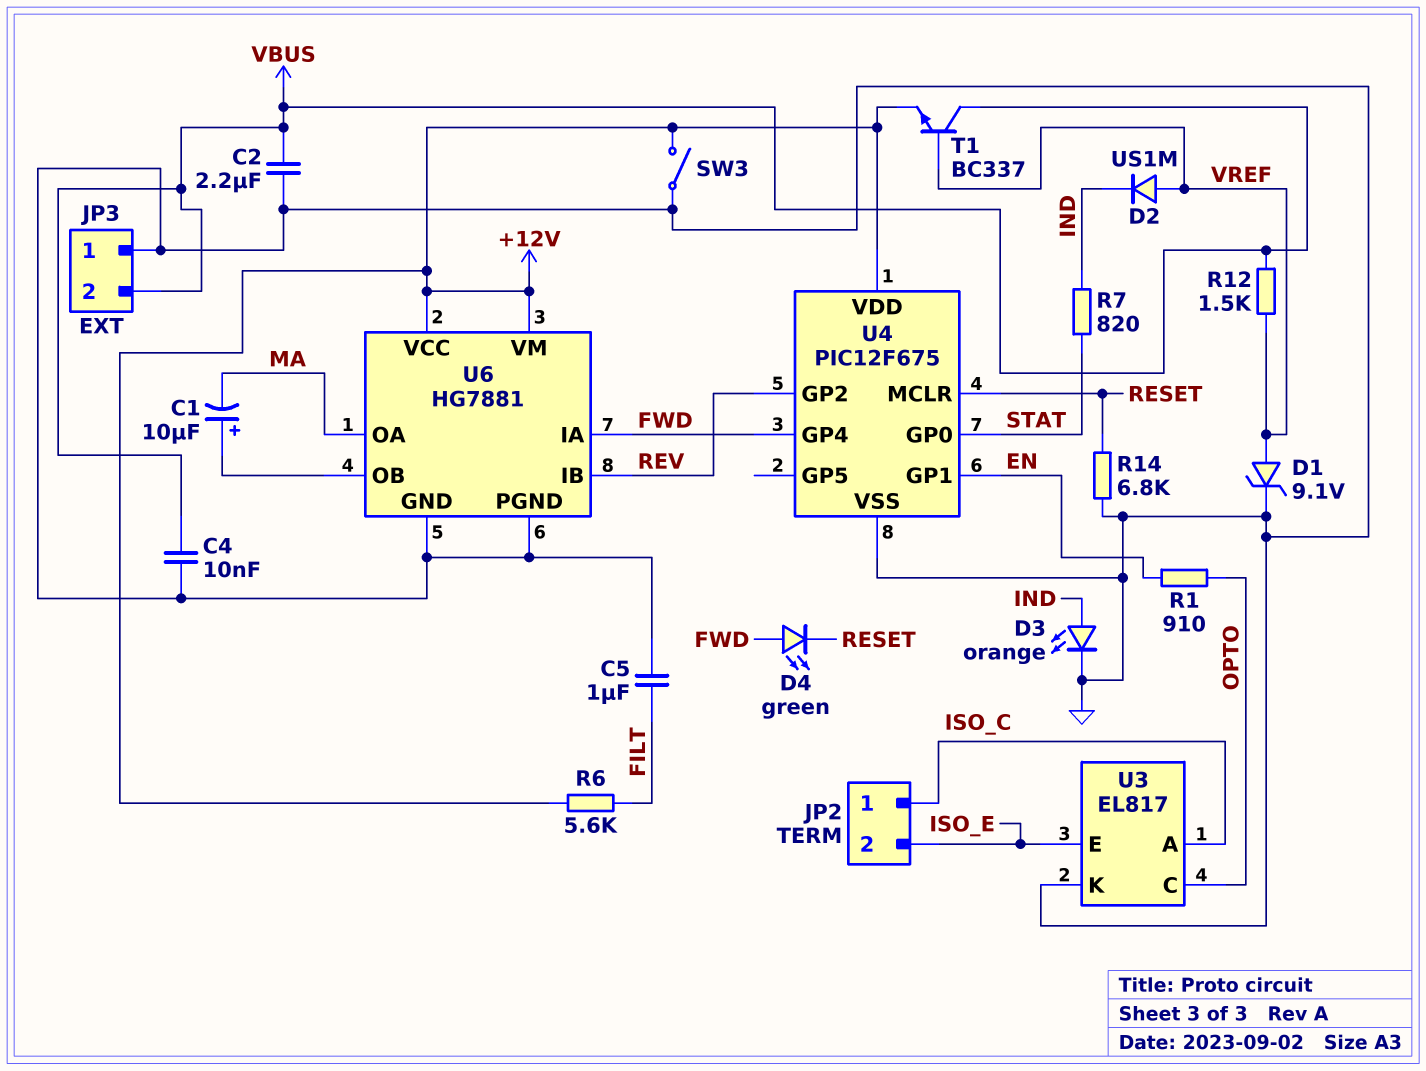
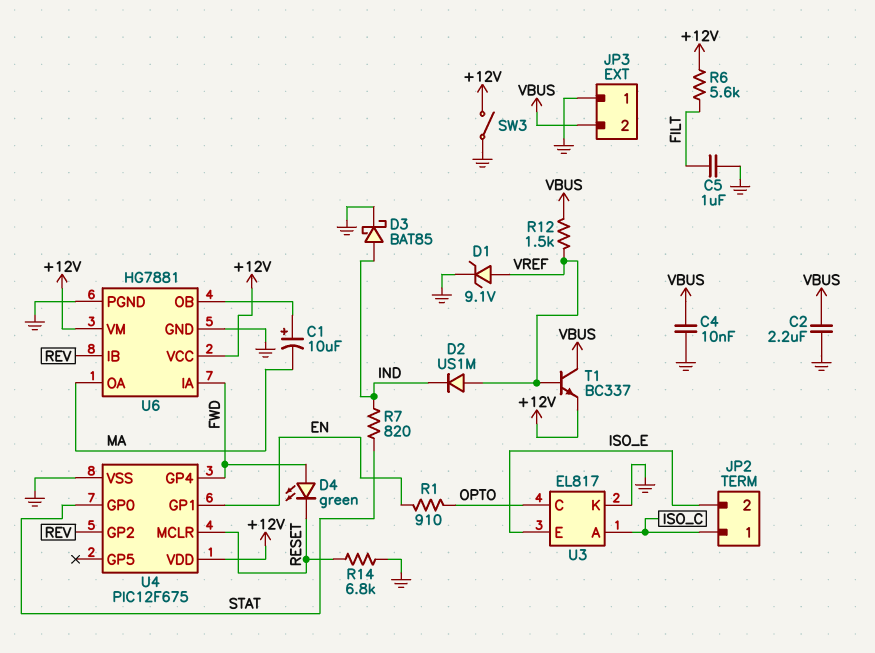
D3: LED orange (A IND, K GND) -> schottky BAT85 (A IND, K GND)

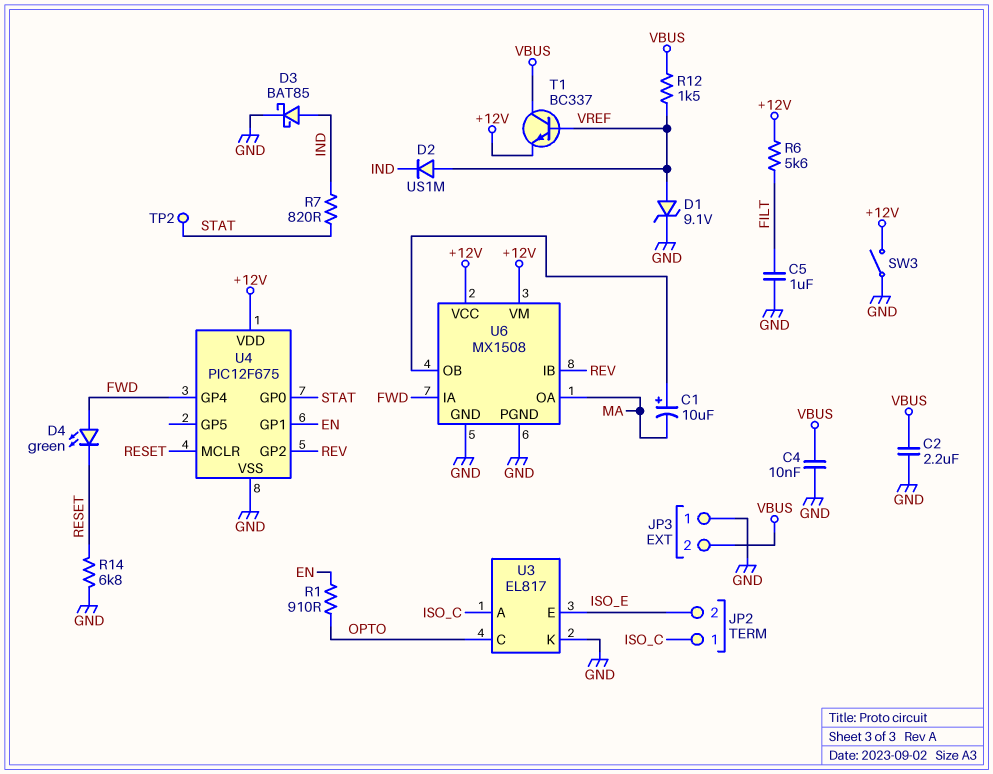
TP2: none -> test point (STAT)
U6: HG7881 -> MX1508

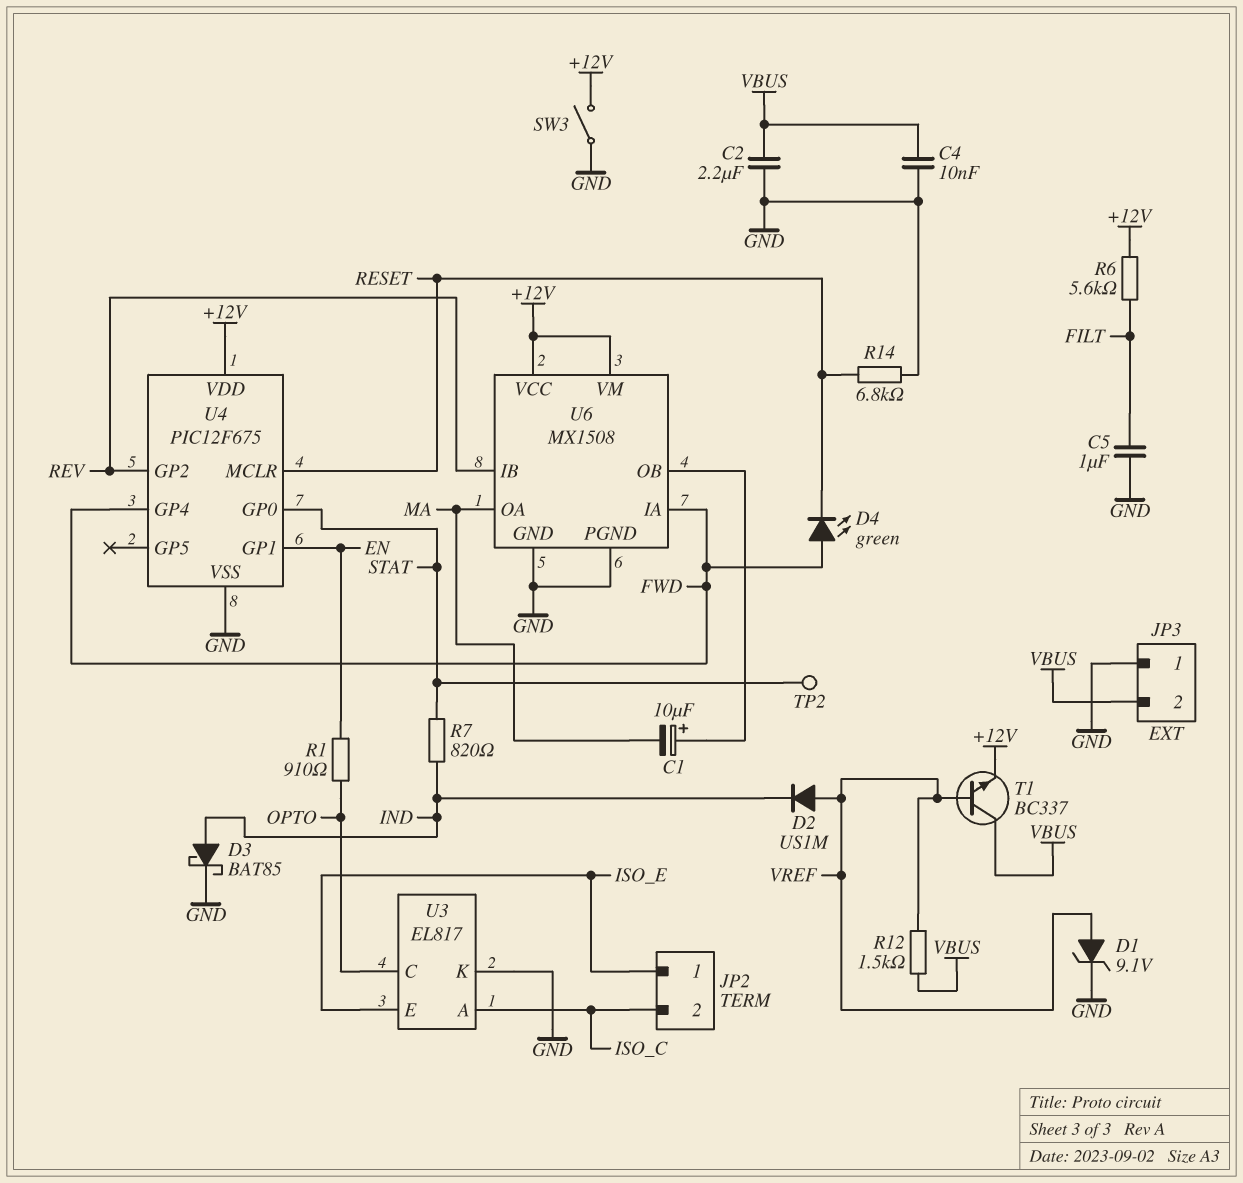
JP2 pin 1: ISO_C -> ISO_E
JP2 pin 2: ISO_E -> ISO_C

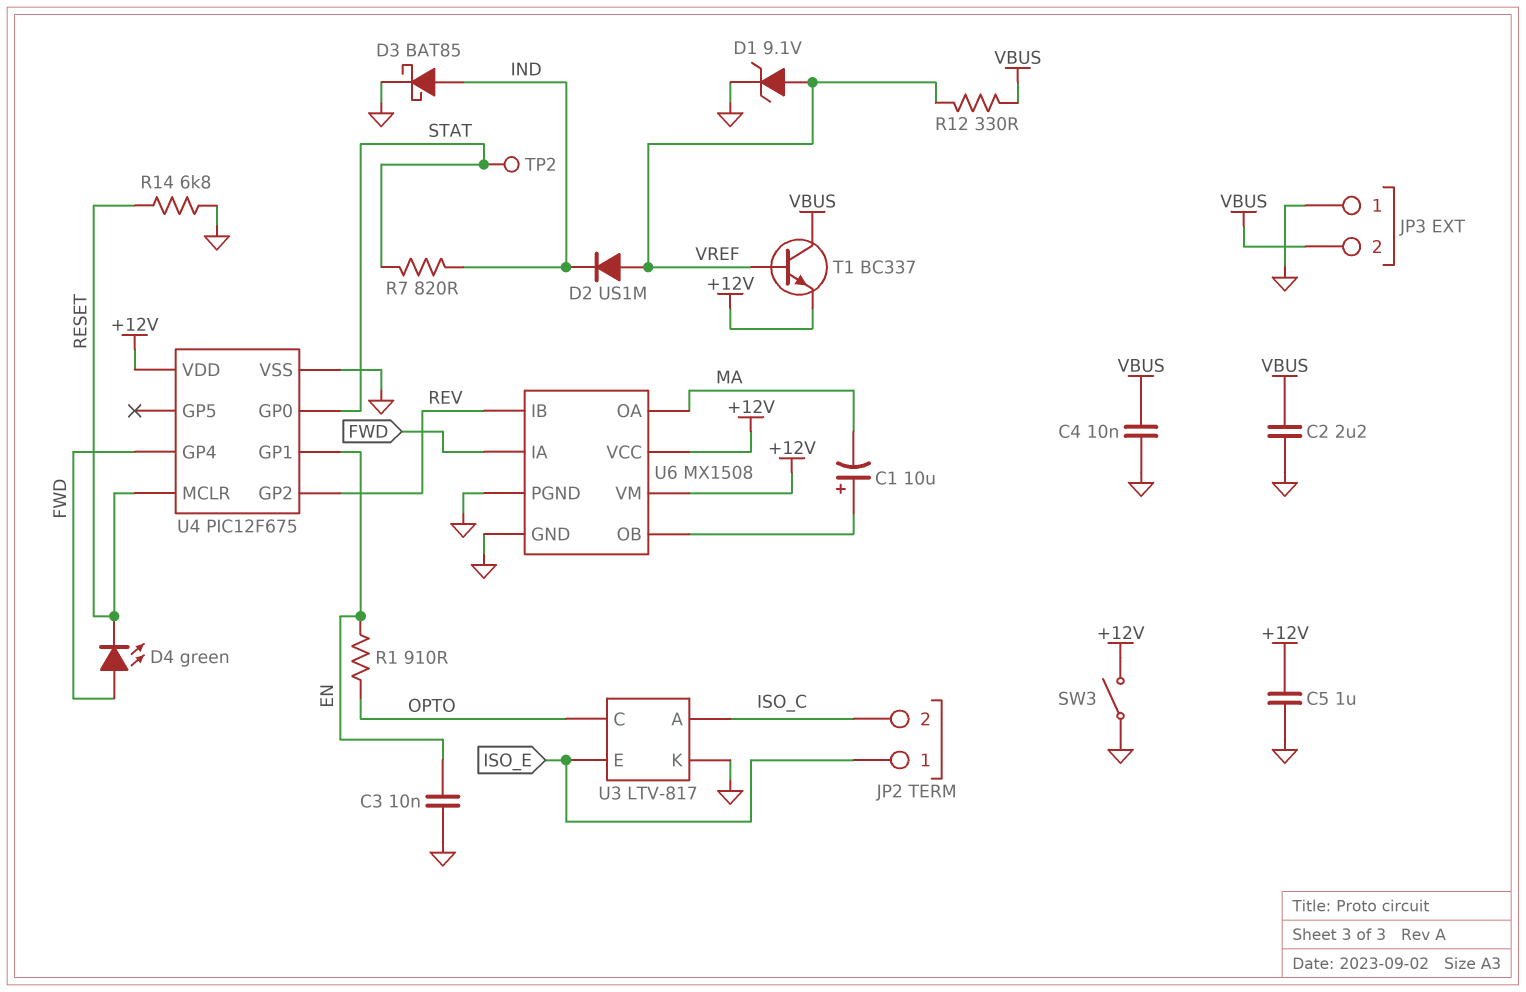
C3: none -> 10nF (EN, GND)
C5: 1uF (FILT, GND) -> 1uF (+12V, GND)
R6: 5.6k (+12V, FILT) -> none
R12: 1.5k (VBUS, VREF) -> 330 (VBUS, VREF)
U3: EL817 -> LTV-817

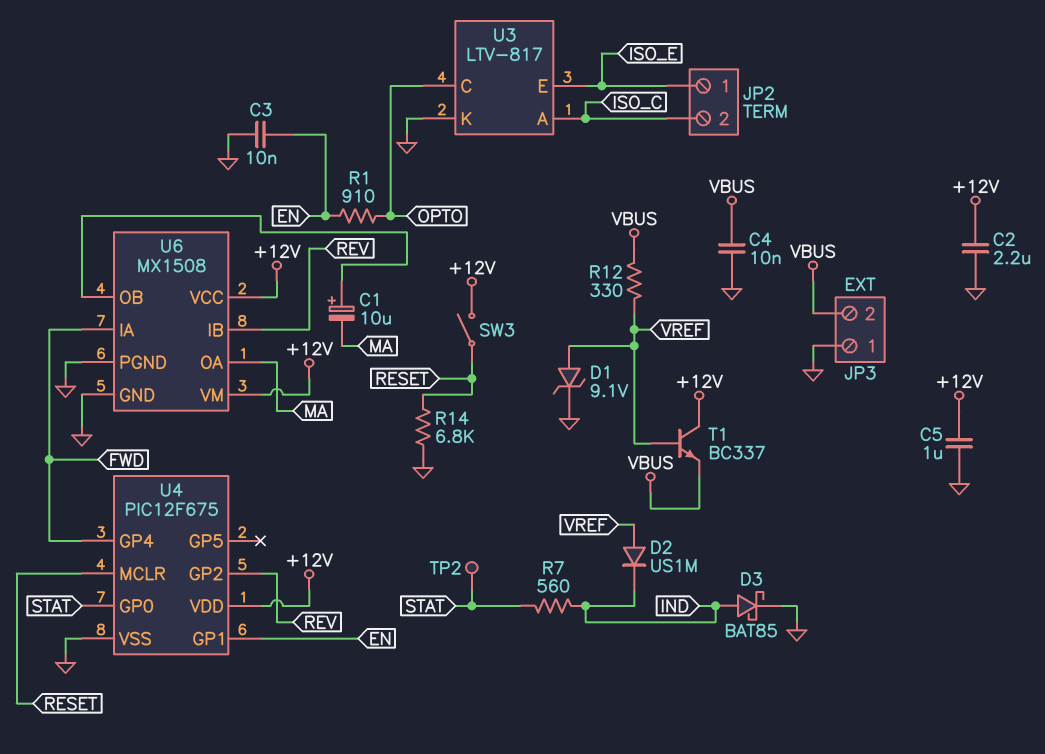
C2: 2.2uF (GND, VBUS) -> 2.2uF (+12V, GND)
D4: LED green (A FWD, K RESET) -> none
R7: 820 (IND, STAT) -> 560 (IND, STAT)
SW3: switch (+12V, GND) -> switch (+12V, RESET)
T1: NPN BC337 (B VREF, C VBUS, E +12V) -> NPN BC337 (B VREF, C +12V, E VBUS)

